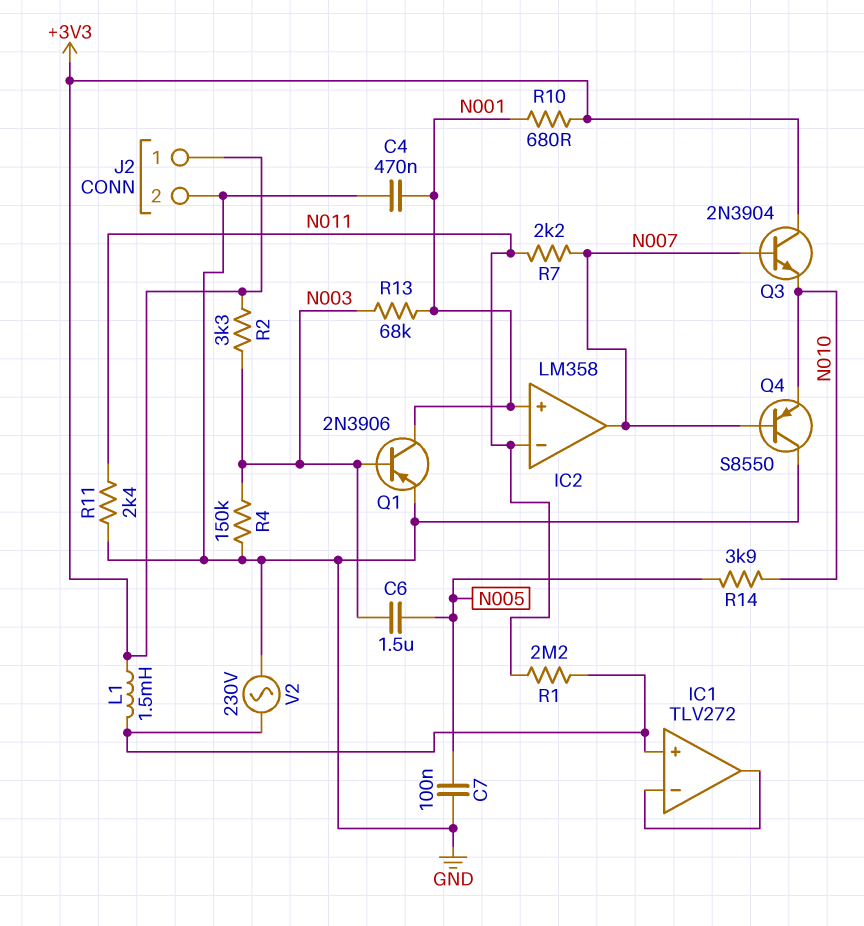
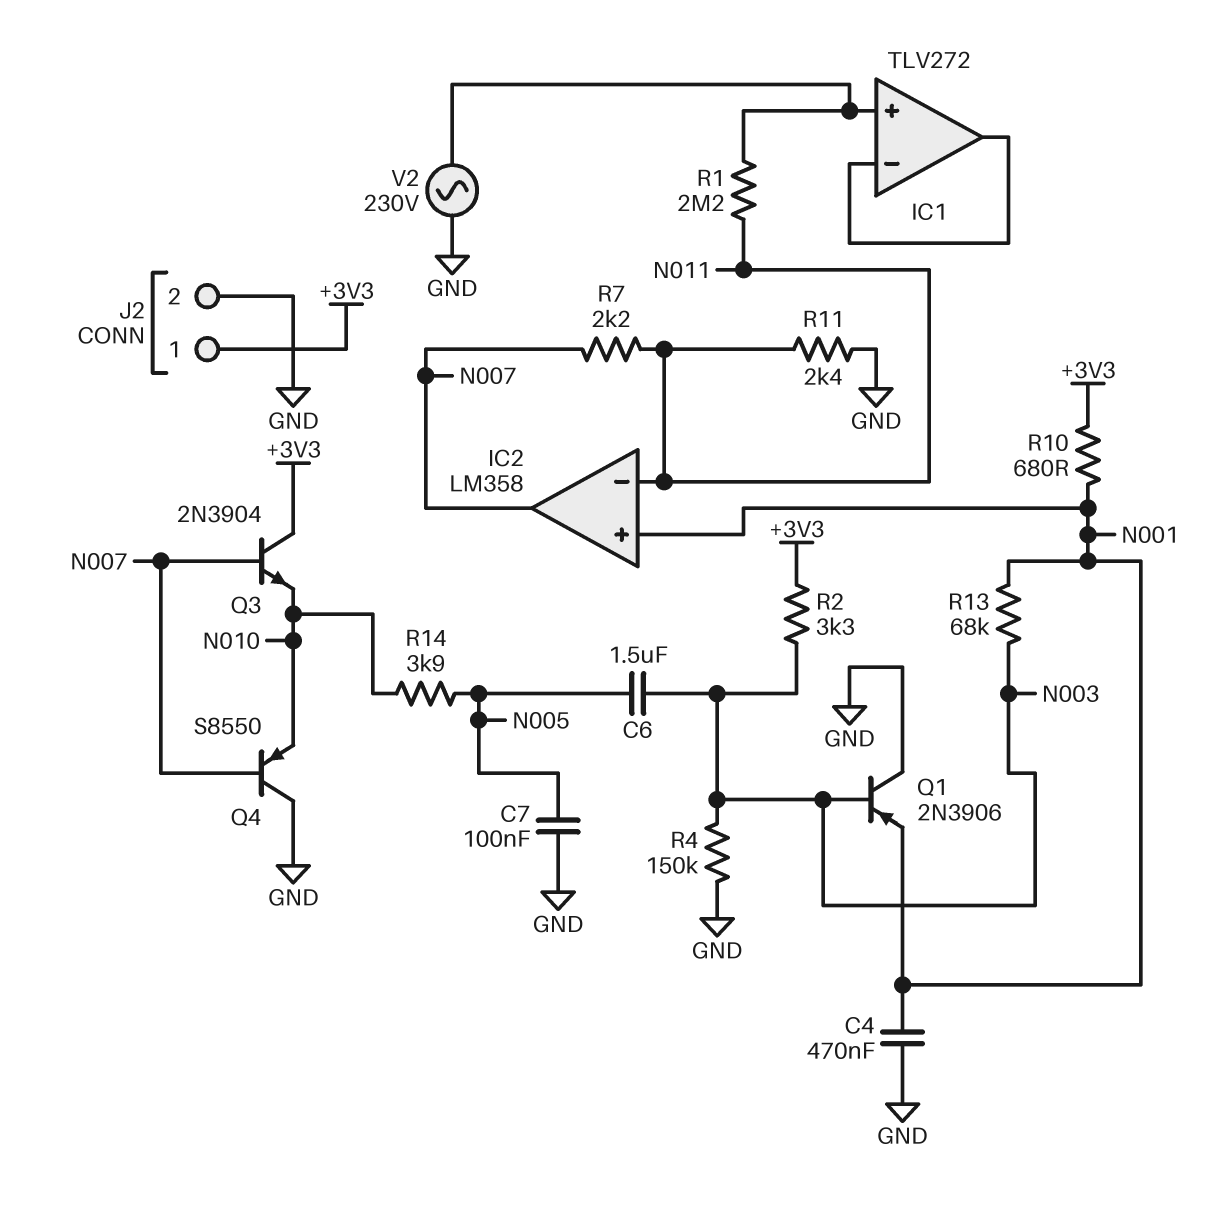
L1: 1.5mH (+3V3, IC1/in+) -> none
Q1: PNP 2N3906 (B N003, C N001, E GND) -> PNP 2N3906 (B N003, C GND, E N001)

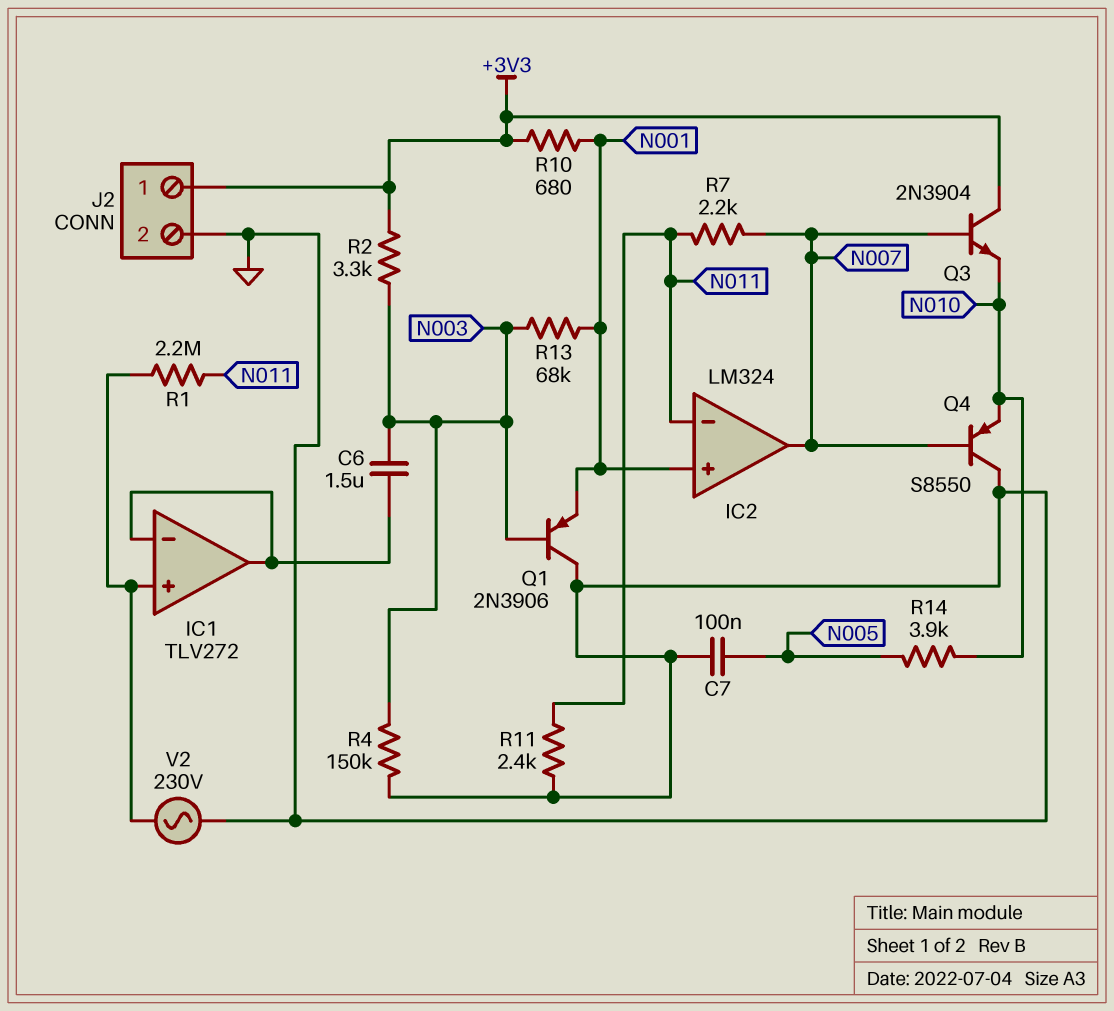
C4: 470nF (GND, N001) -> none
C6: 1.5uF (N003, N005) -> 1.5uF (IC1/in-, N003)
IC2: LM358 -> LM324

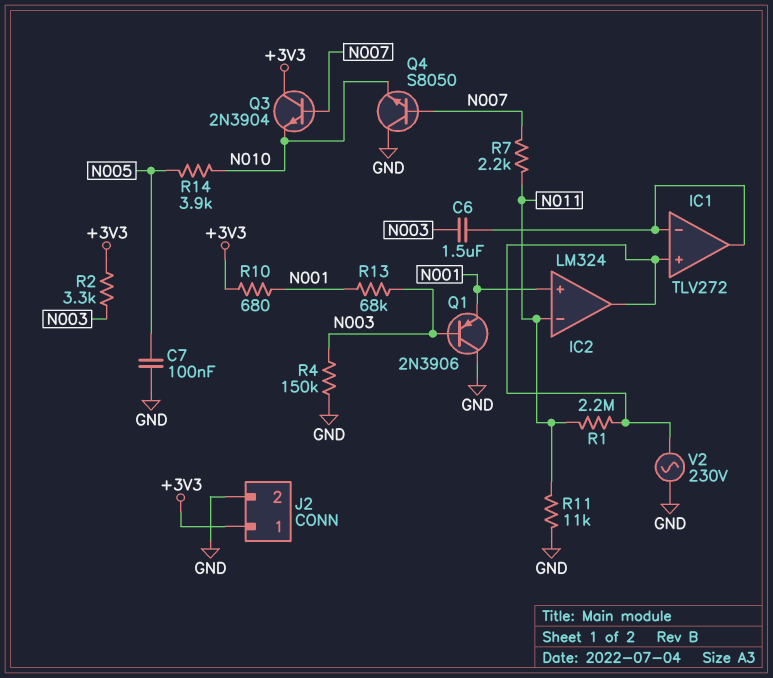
IC2 pin out: N007 -> IC1/in+
Q4: PNP S8550 (B N007, C GND, E N010) -> NPN S8050 (B N007, C GND, E N010)
R11: 2.4k (GND, N011) -> 11k (GND, N011)

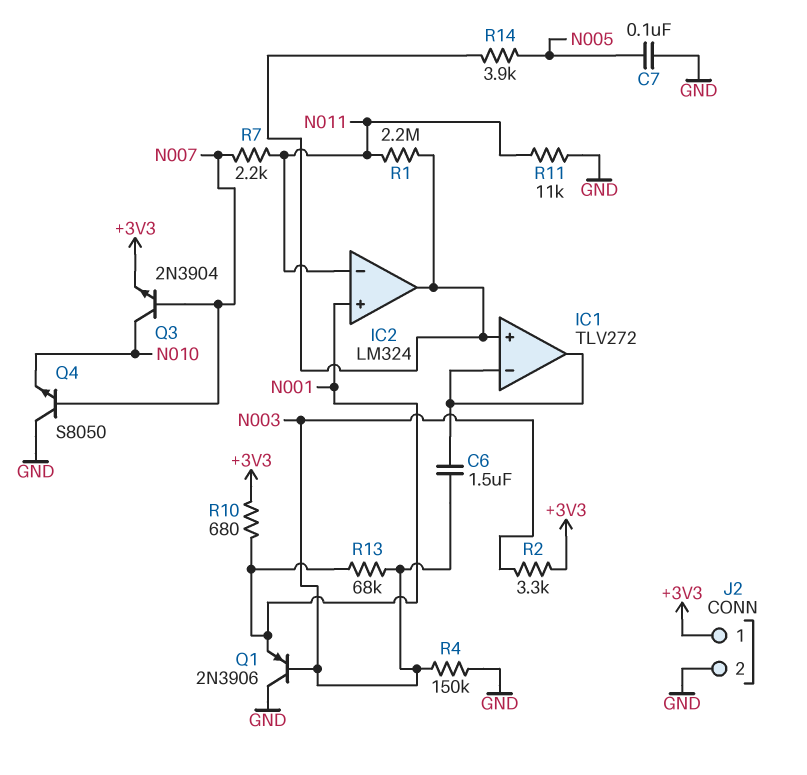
Q3: NPN 2N3904 (B N007, C +3V3, E N010) -> NPN 2N3904 (B N007, C N010, E +3V3)
R14: 3.9k (N005, N010) -> 3.9k (IC1/in+, N005)
V2: AC 230V (GND, IC1/in+) -> none

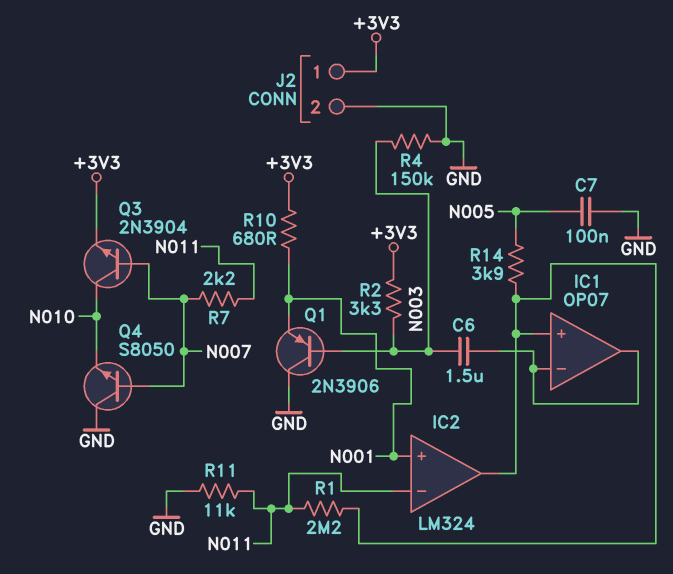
IC1: TLV272 -> OP07
R13: 68k (N001, N003) -> none

